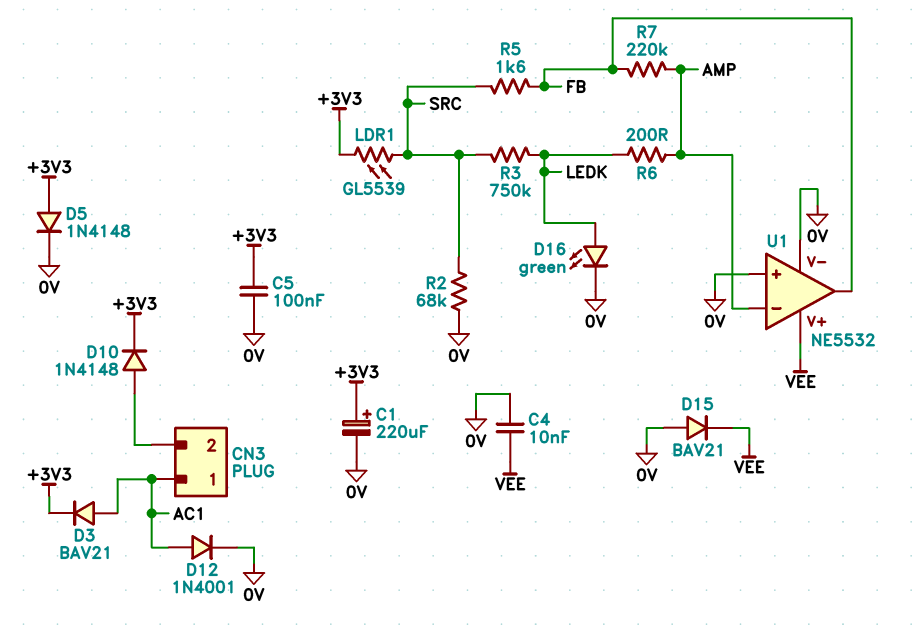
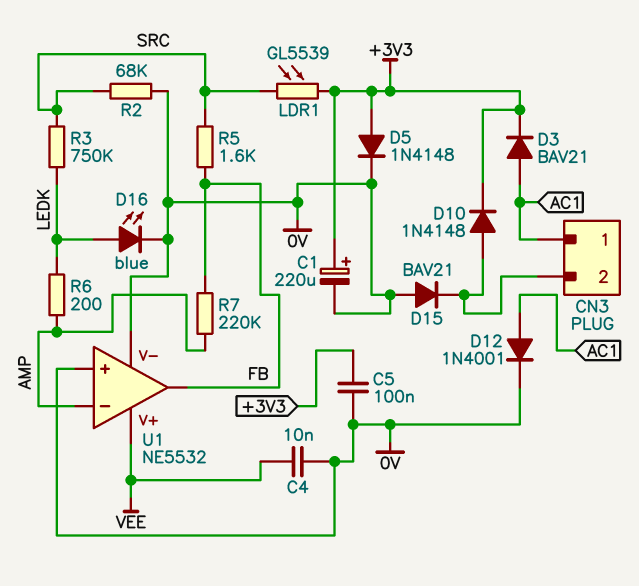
D15: diode BAV21 (A 0V, K VEE) -> diode BAV21 (A 0V, K CN3/2)
D16: LED green (A LEDK, K 0V) -> LED blue (A LEDK, K 0V)

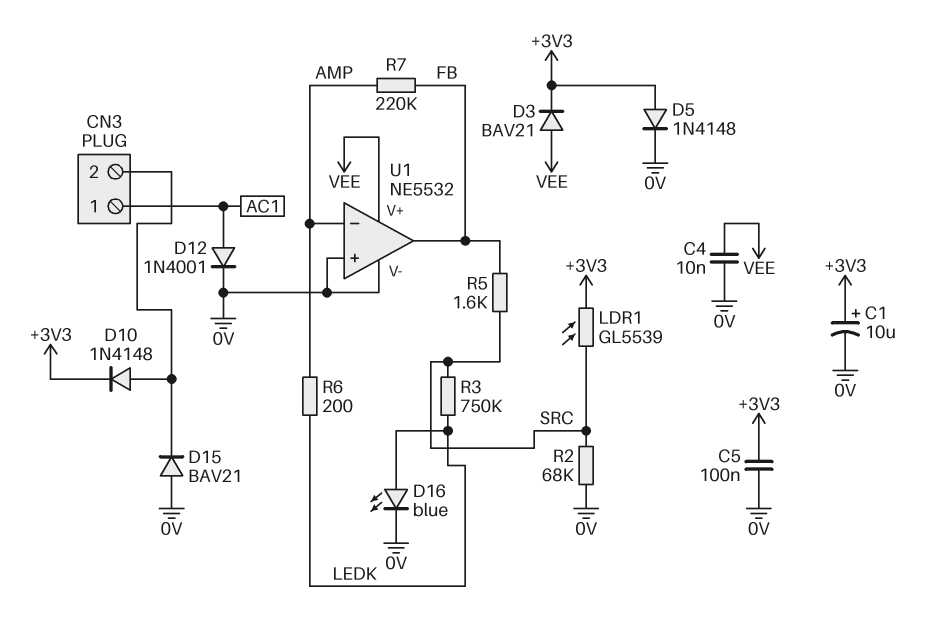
C1: 220uF (plus +3V3, minus 0V) -> 10uF (plus +3V3, minus 0V)
D3: diode BAV21 (A AC1, K +3V3) -> diode BAV21 (A VEE, K +3V3)

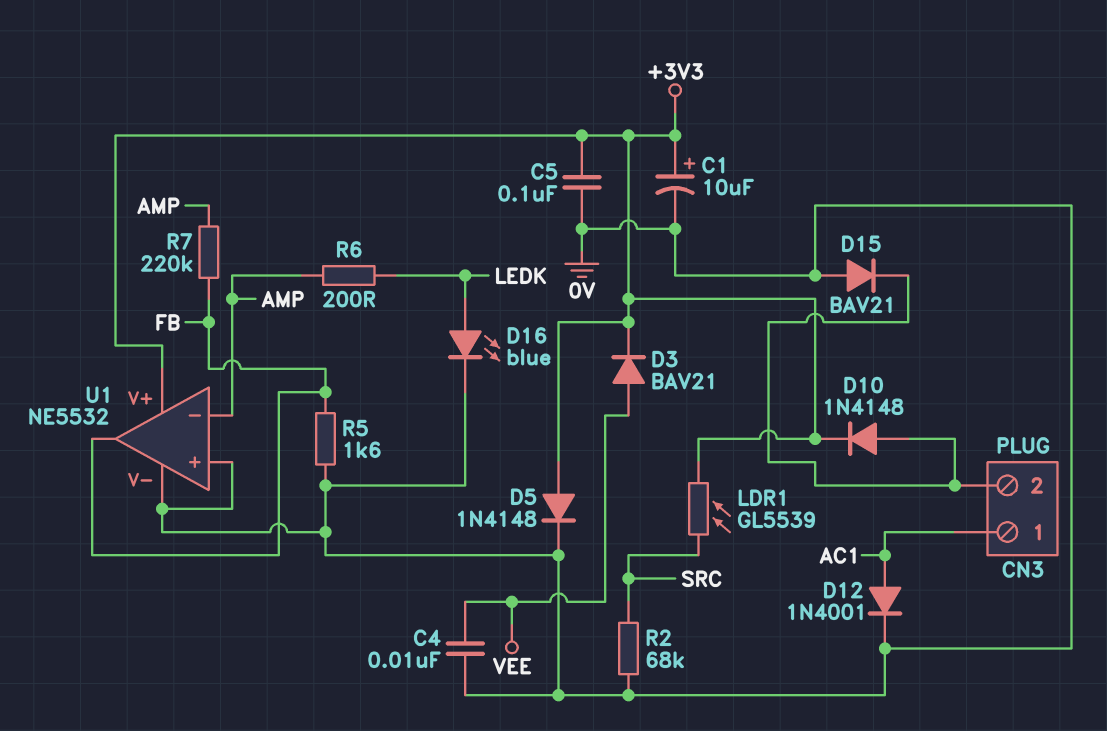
R3: 750k (LEDK, SRC) -> none
R5: 1.6k (FB, SRC) -> 1.6k (0V, FB)
U1 pin V+: VEE -> +3V3

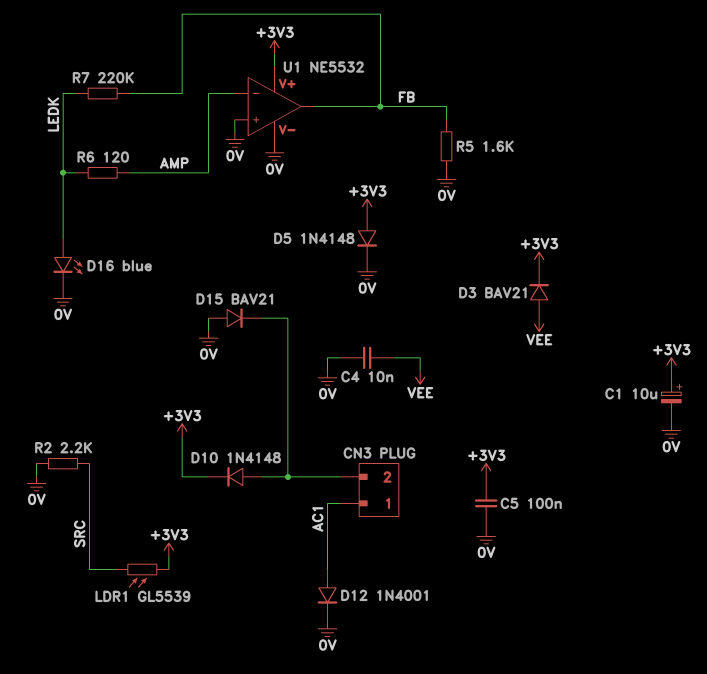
R2: 68k (0V, SRC) -> 2.2k (0V, SRC)
R6: 200 (AMP, LEDK) -> 120 (AMP, LEDK)
R7: 220k (AMP, FB) -> 220k (FB, LEDK)

